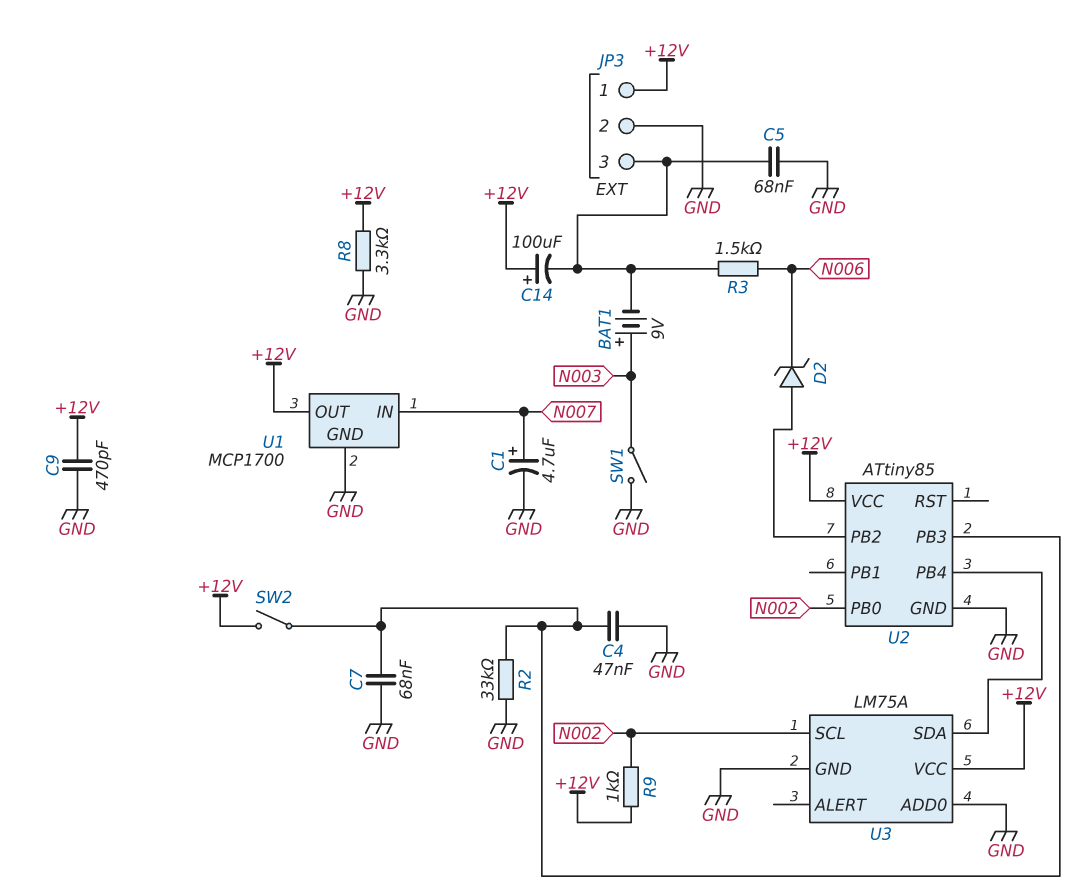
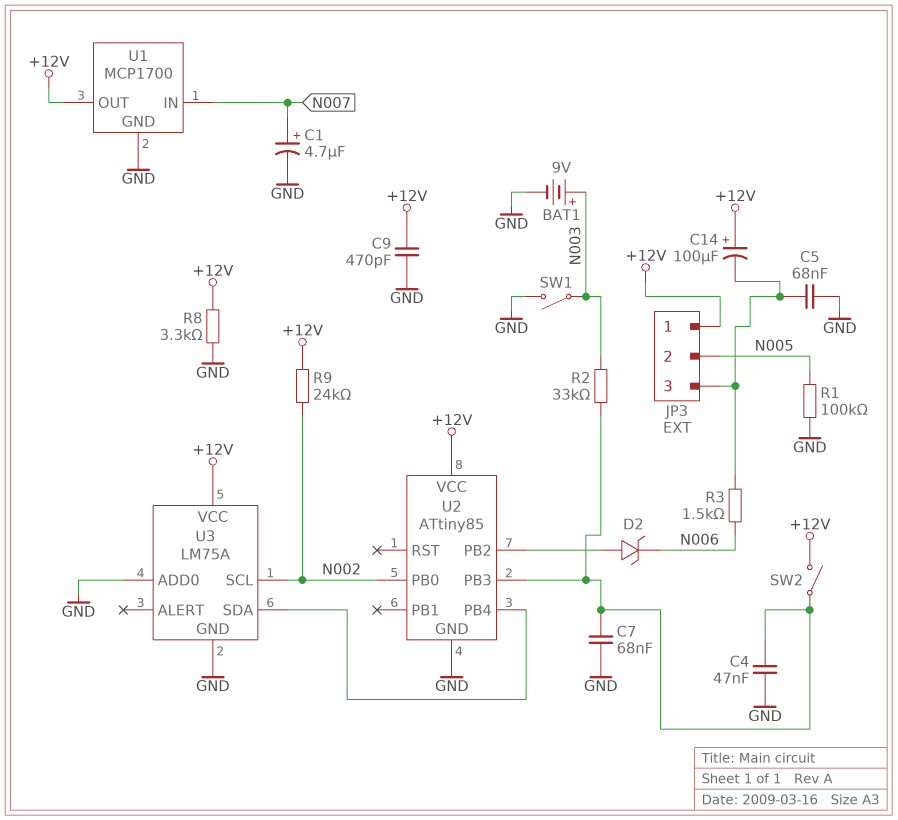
BAT1: 9V (plus N003, minus JP3/3) -> 9V (plus N003, minus GND)
JP3 pin 2: GND -> N005
R1: none -> 100k (GND, N005)
R2: 33k (GND, U2/PB3) -> 33k (N003, U2/PB3)
R9: 1k (+12V, N002) -> 24k (+12V, N002)

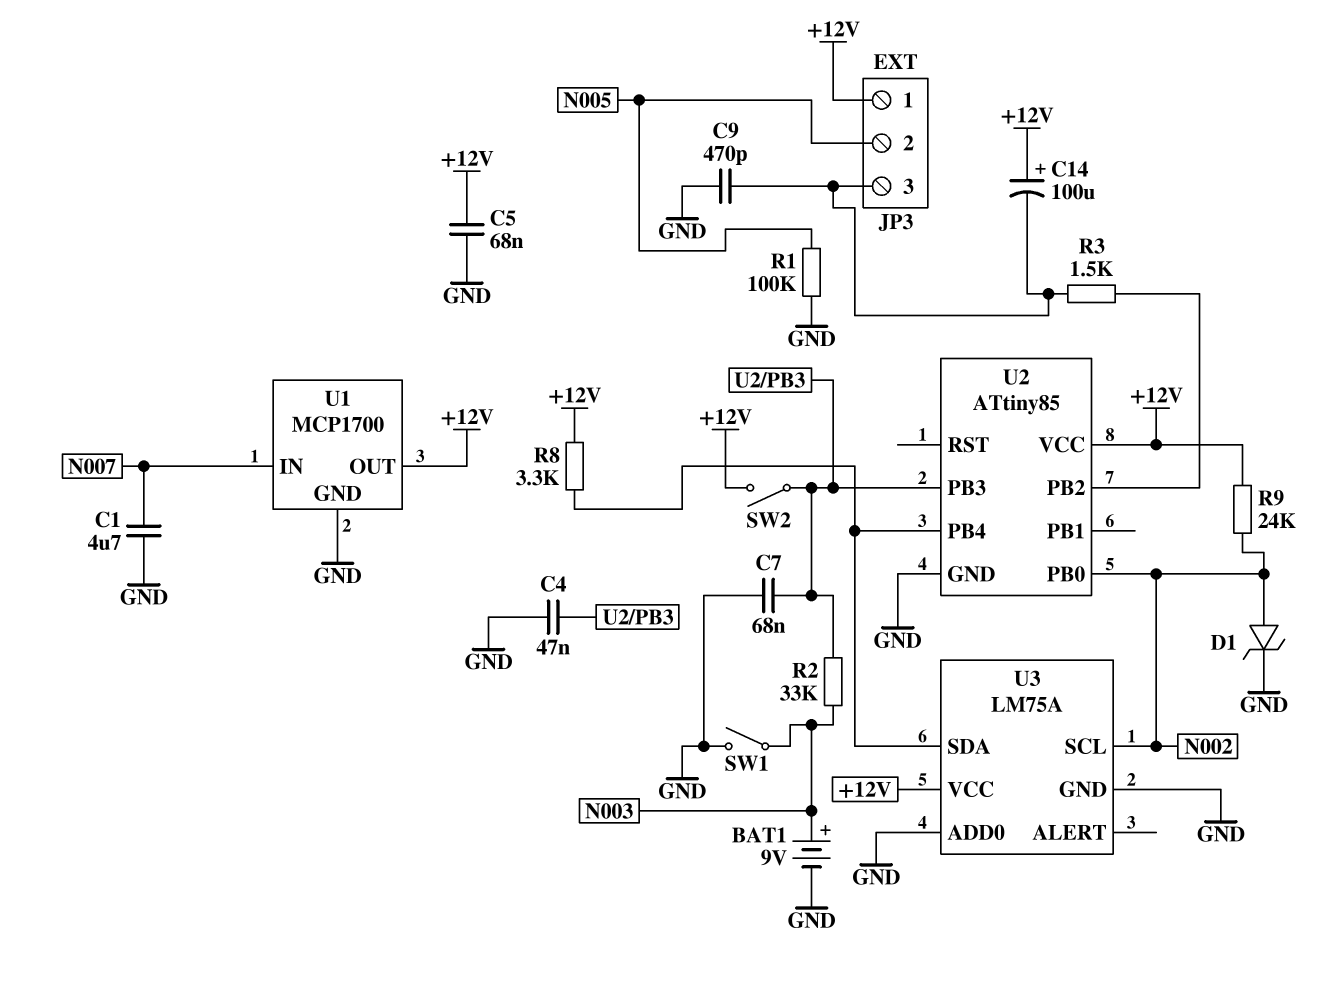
C1: 4.7uF (plus N007, minus GND) -> 4.7uF (GND, N007)
C5: 68nF (GND, JP3/3) -> 68nF (+12V, GND)
C9: 470pF (+12V, GND) -> 470pF (GND, JP3/3)
D1: none -> zener (A N002, K GND)
D2: zener (A U2/PB2, K N006) -> none
R3: 1.5k (JP3/3, N006) -> 1.5k (JP3/3, U2/PB2)
R8: 3.3k (+12V, GND) -> 3.3k (+12V, U2/PB4)

